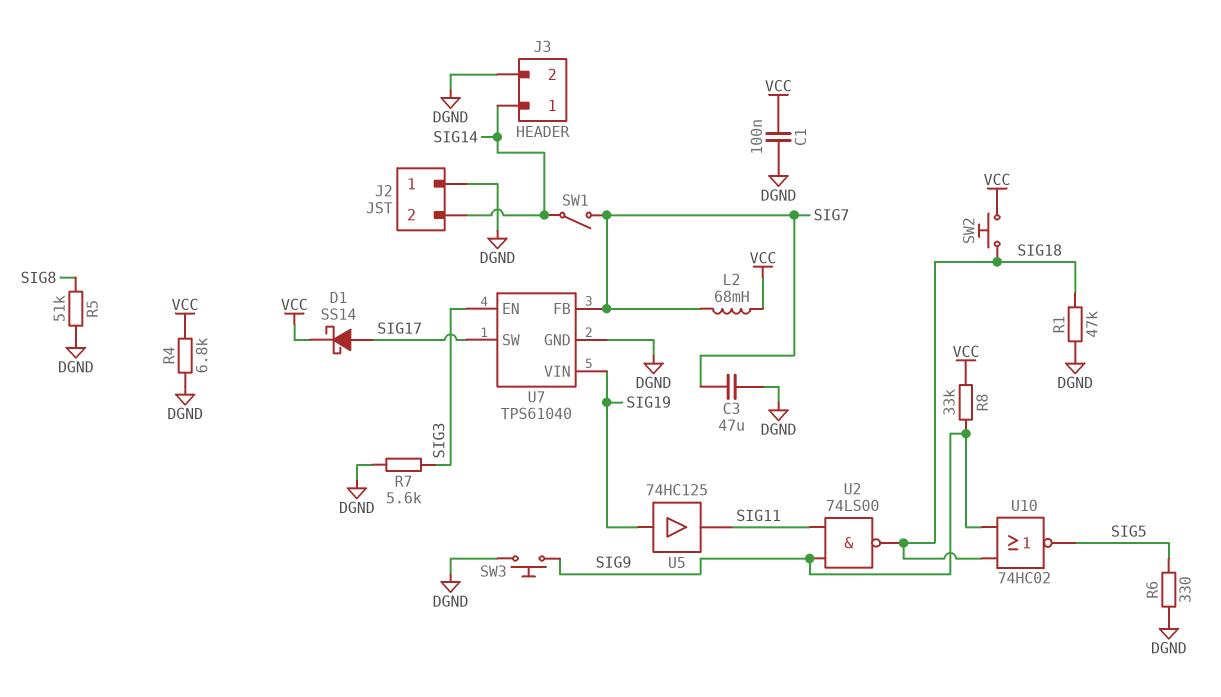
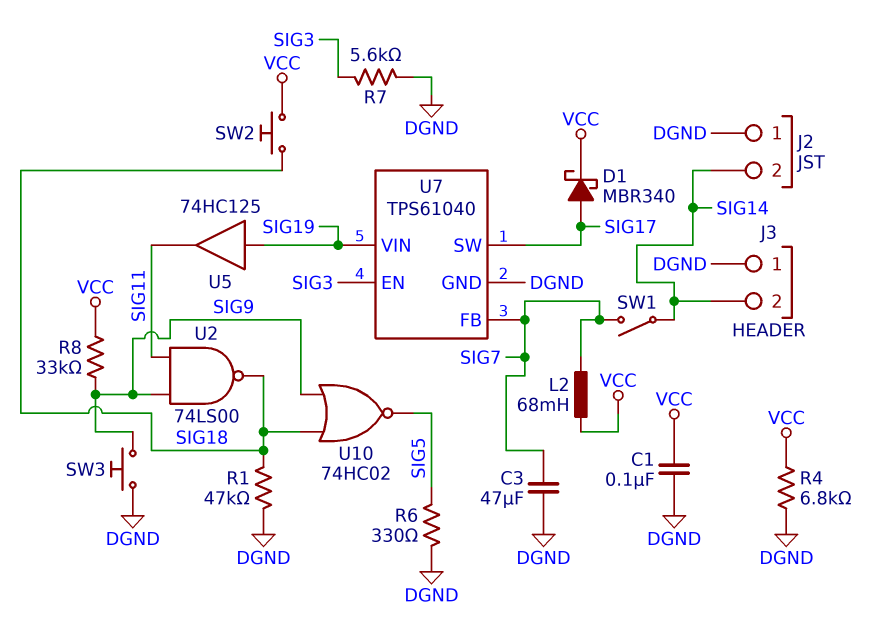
D1: schottky SS14 (A SIG17, K VCC) -> schottky MBR340 (A SIG17, K VCC)
J3 pin 1: SIG14 -> DGND
J3 pin 2: DGND -> SIG14
R5: 51k (DGND, SIG8) -> none

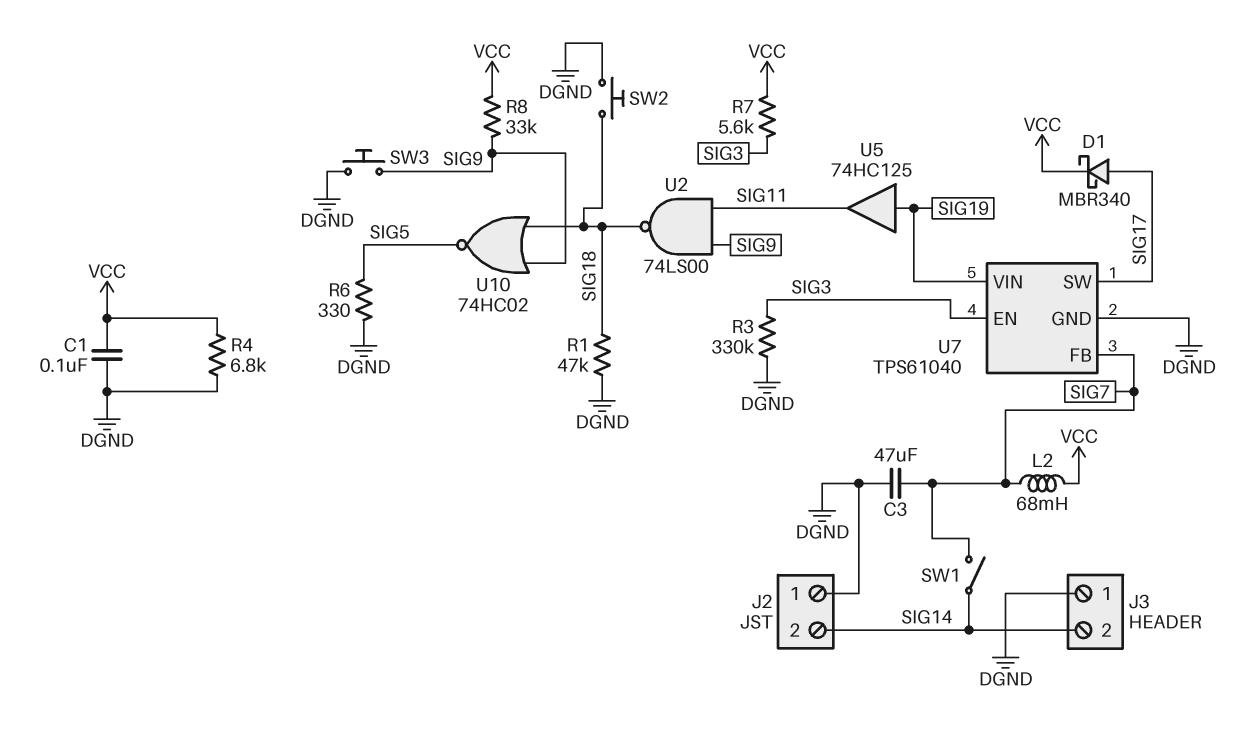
R3: none -> 330k (DGND, SIG3)
R7: 5.6k (DGND, SIG3) -> 5.6k (SIG3, VCC)
SW2: button (SIG18, VCC) -> button (DGND, SIG18)

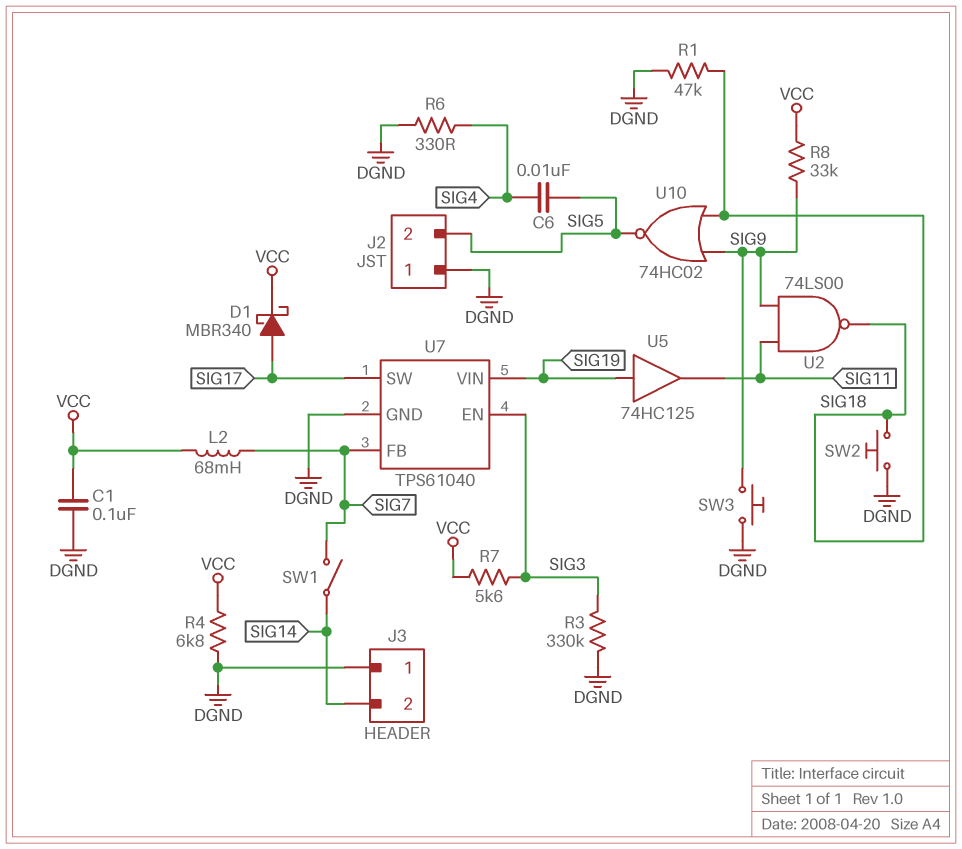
C3: 47uF (DGND, SIG7) -> none
C6: none -> 10nF (SIG4, SIG5)
J2 pin 2: SIG14 -> SIG5
R6: 330 (DGND, SIG5) -> 330 (DGND, SIG4)

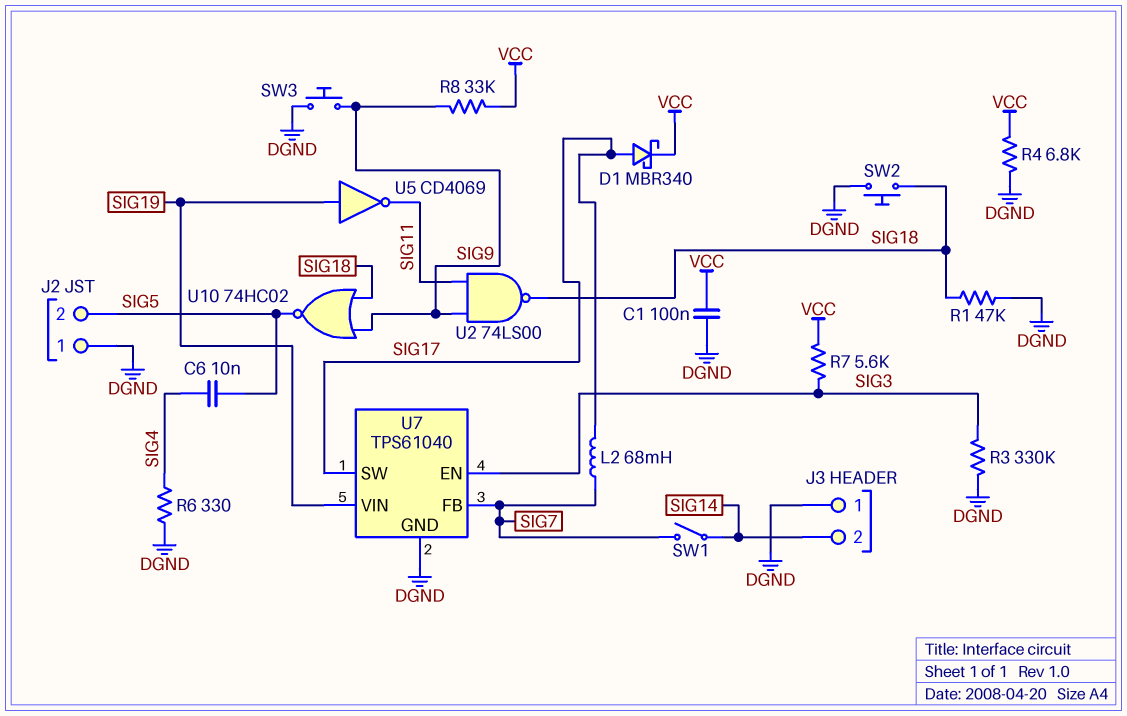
L2: 68mH (SIG7, VCC) -> 68mH (SIG7, SIG17)
U5: buffer 74HC125 (in SIG19, out SIG11) -> NOT CD4069 (in SIG19, out SIG11)

